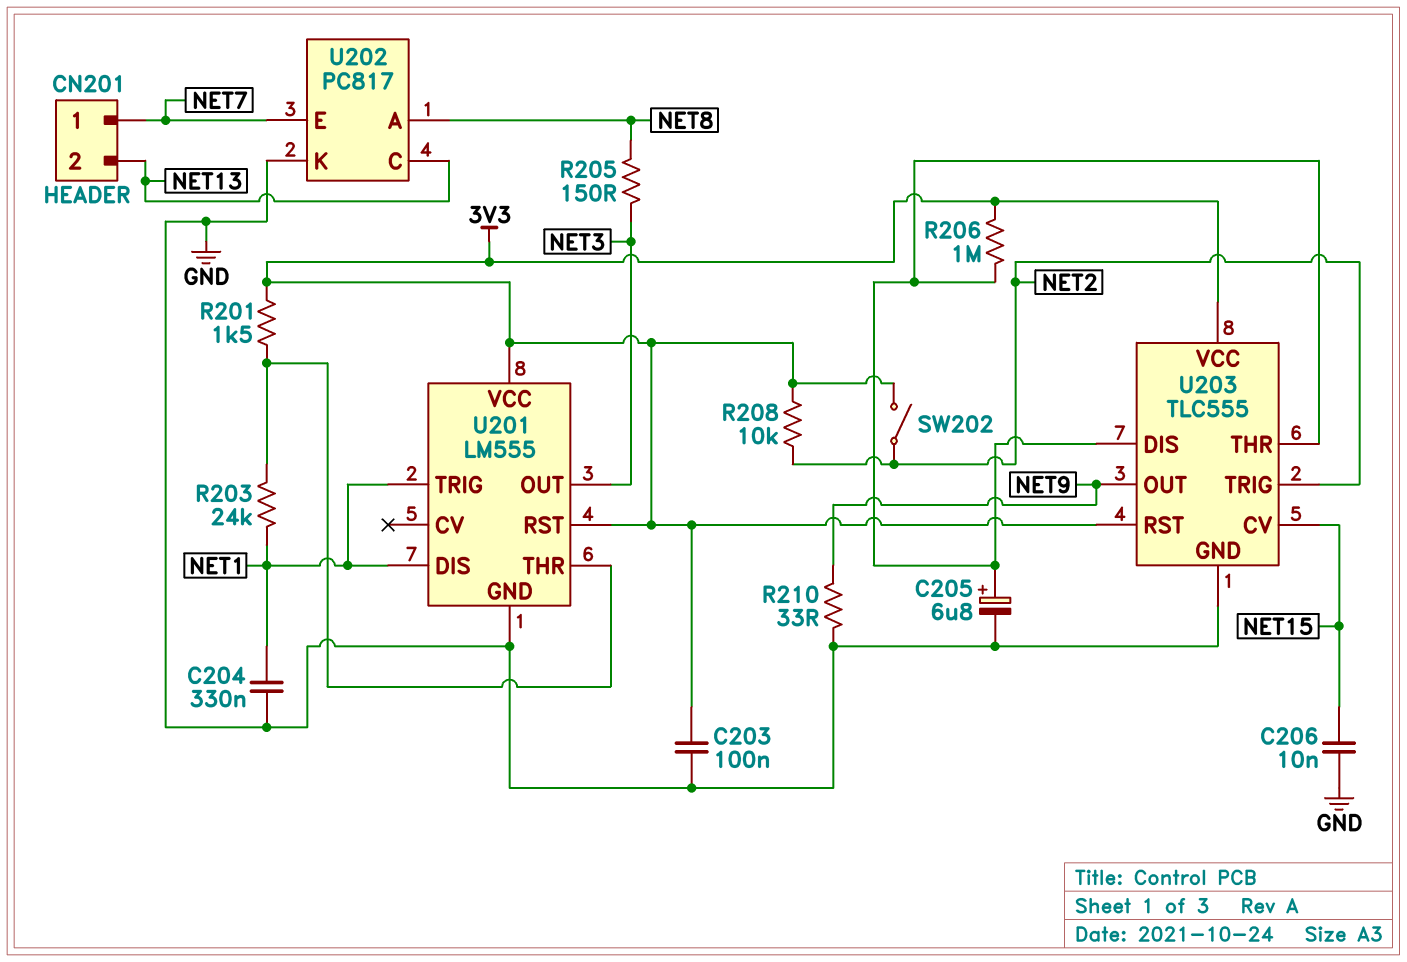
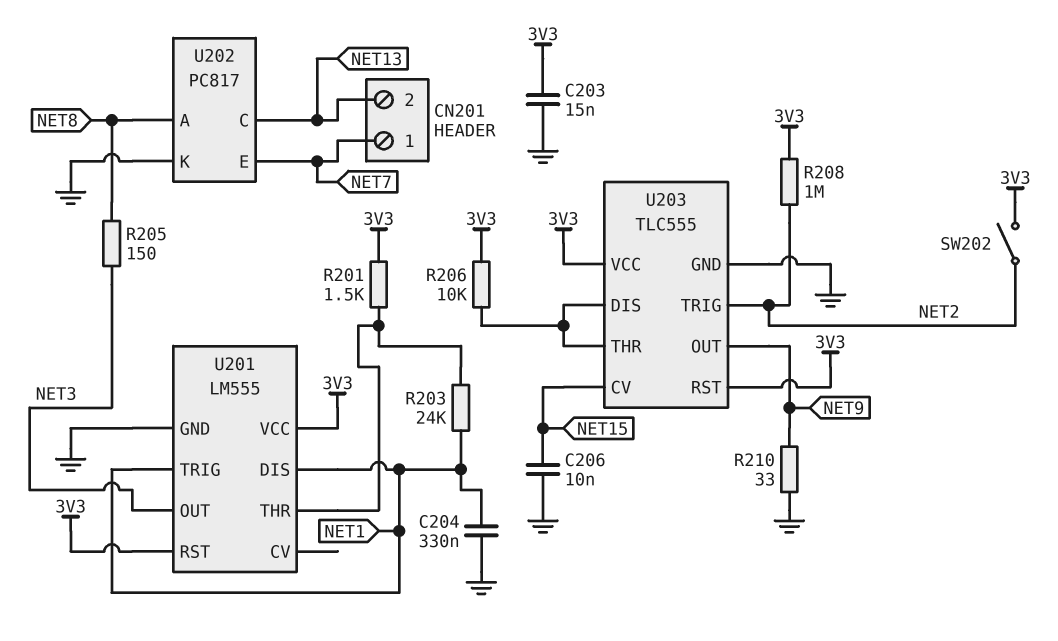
C203: 100nF (3V3, GND) -> 15nF (3V3, GND)
C205: 6.8uF (plus U203/DIS, minus GND) -> none
R206: 1M (3V3, U203/DIS) -> 10k (3V3, U203/DIS)
R208: 10k (3V3, NET2) -> 1M (3V3, NET2)

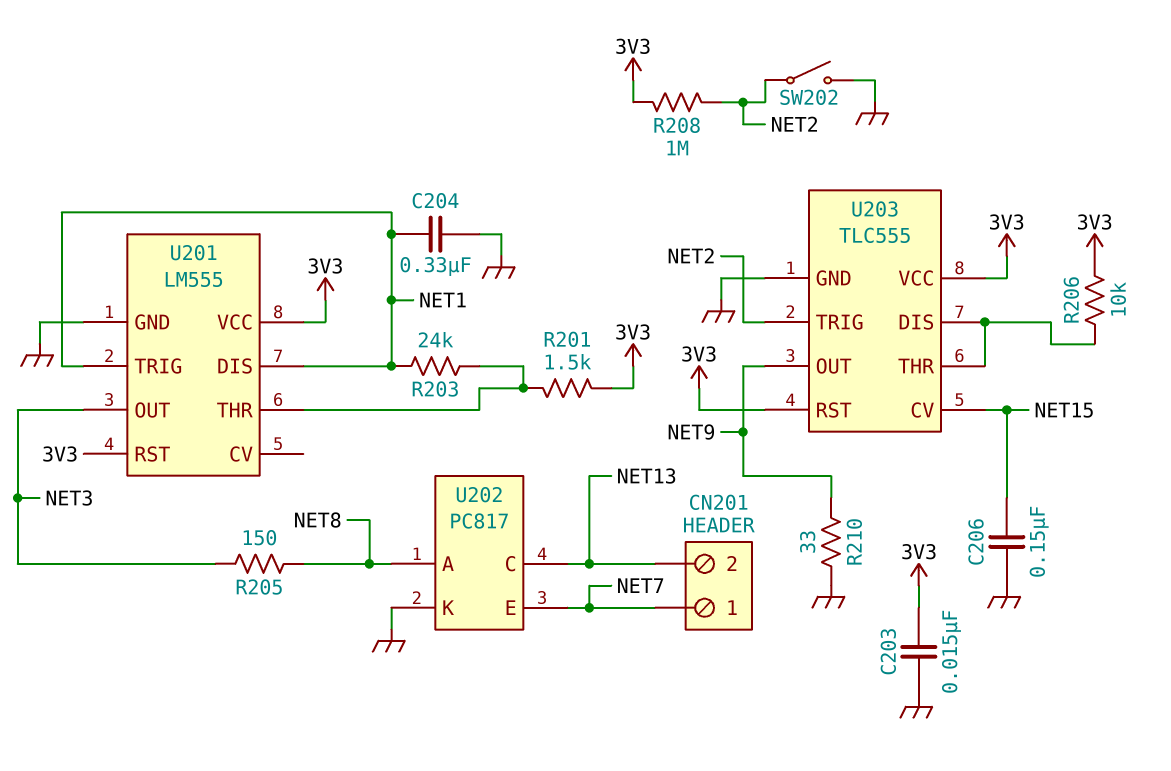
C206: 10nF (GND, NET15) -> 150nF (GND, NET15)
SW202: switch (3V3, NET2) -> switch (GND, NET2)

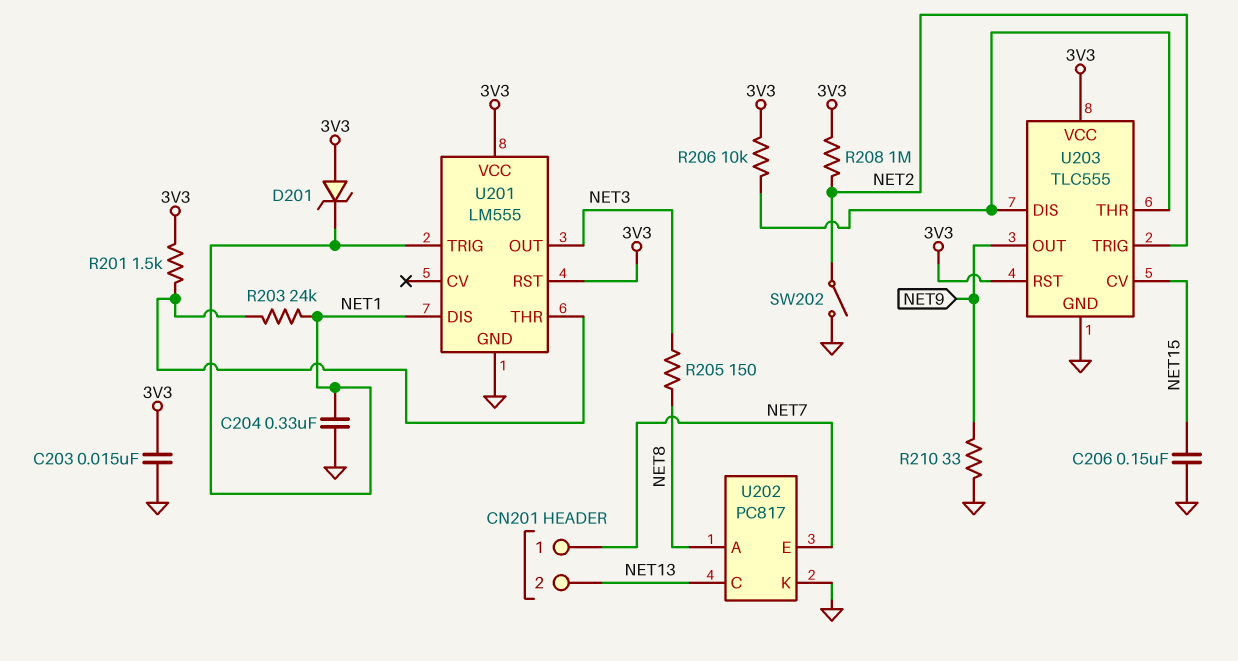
D201: none -> zener (A 3V3, K NET1)

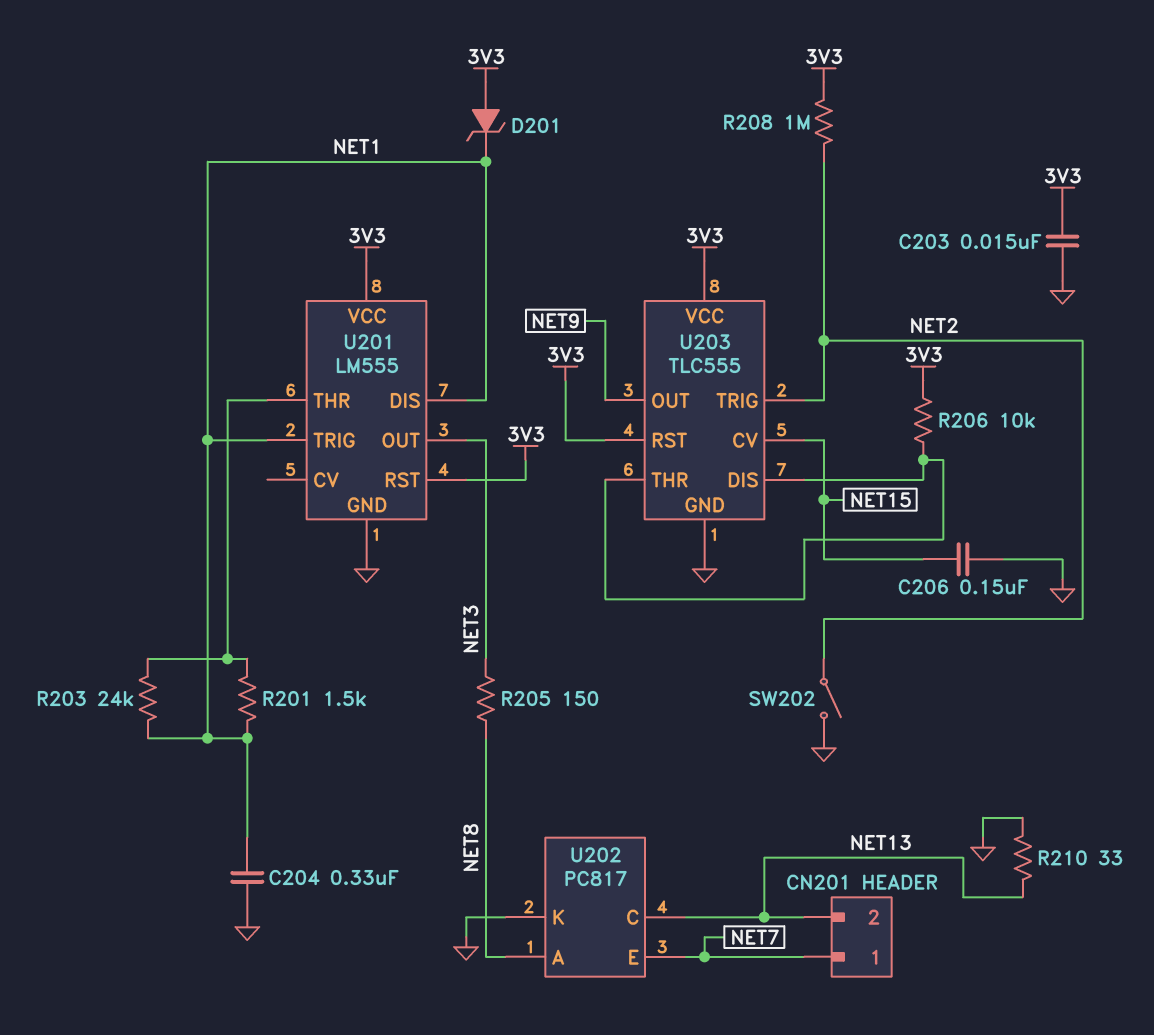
R201: 1.5k (3V3, U201/THR) -> 1.5k (NET1, U201/THR)
R210: 33 (GND, NET9) -> 33 (GND, NET13)

